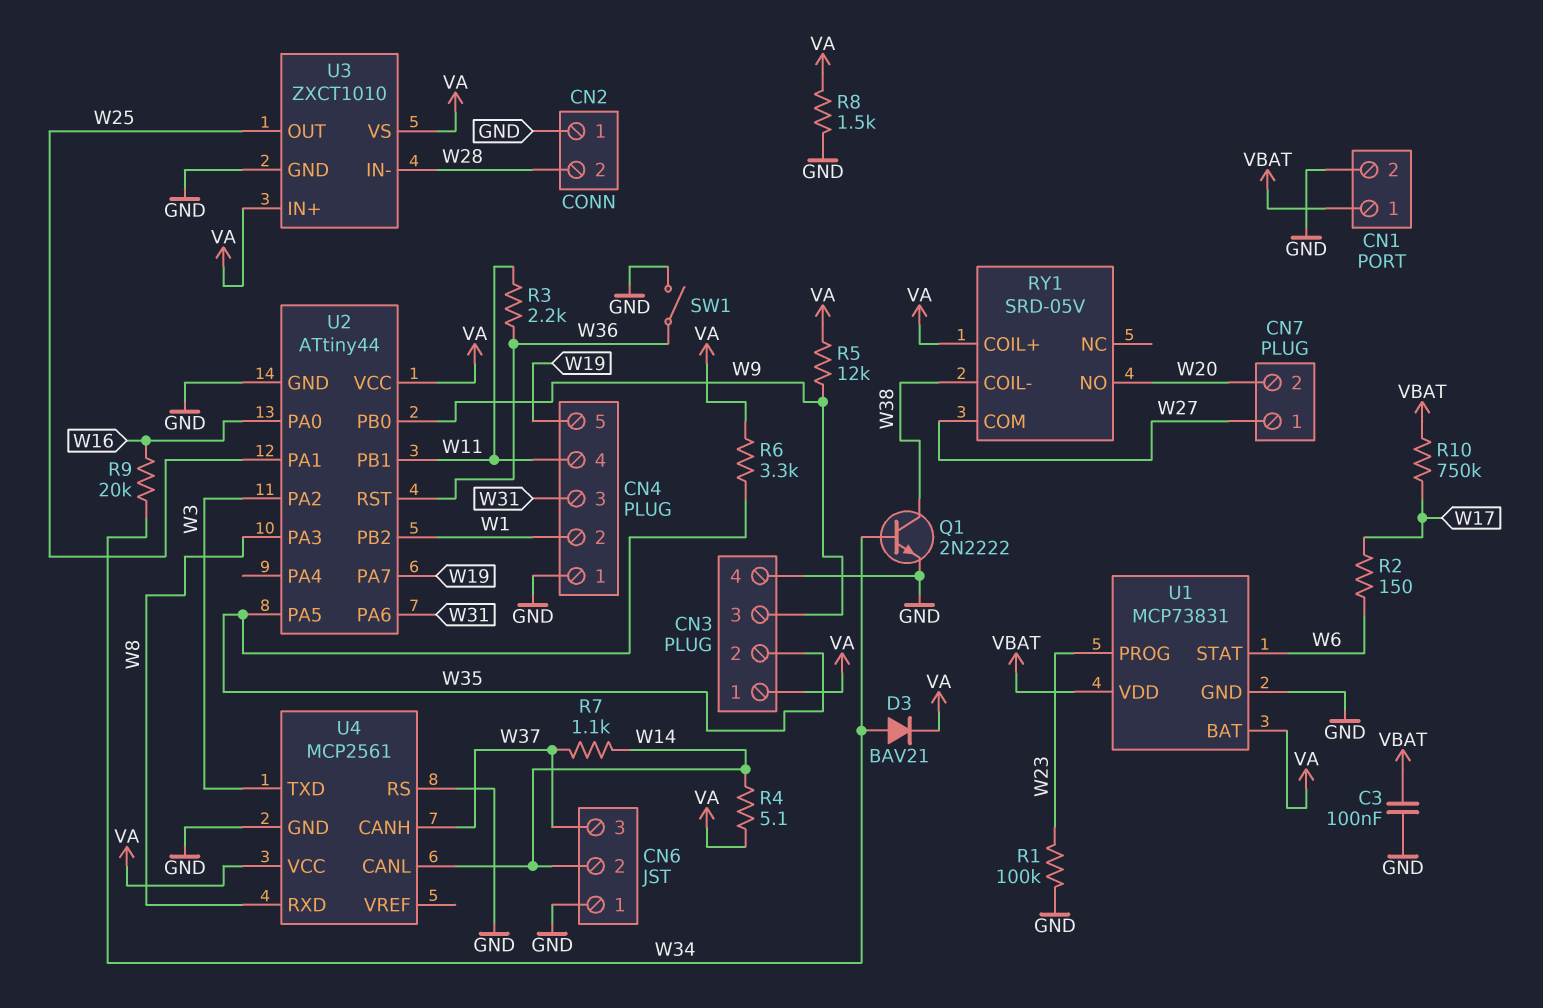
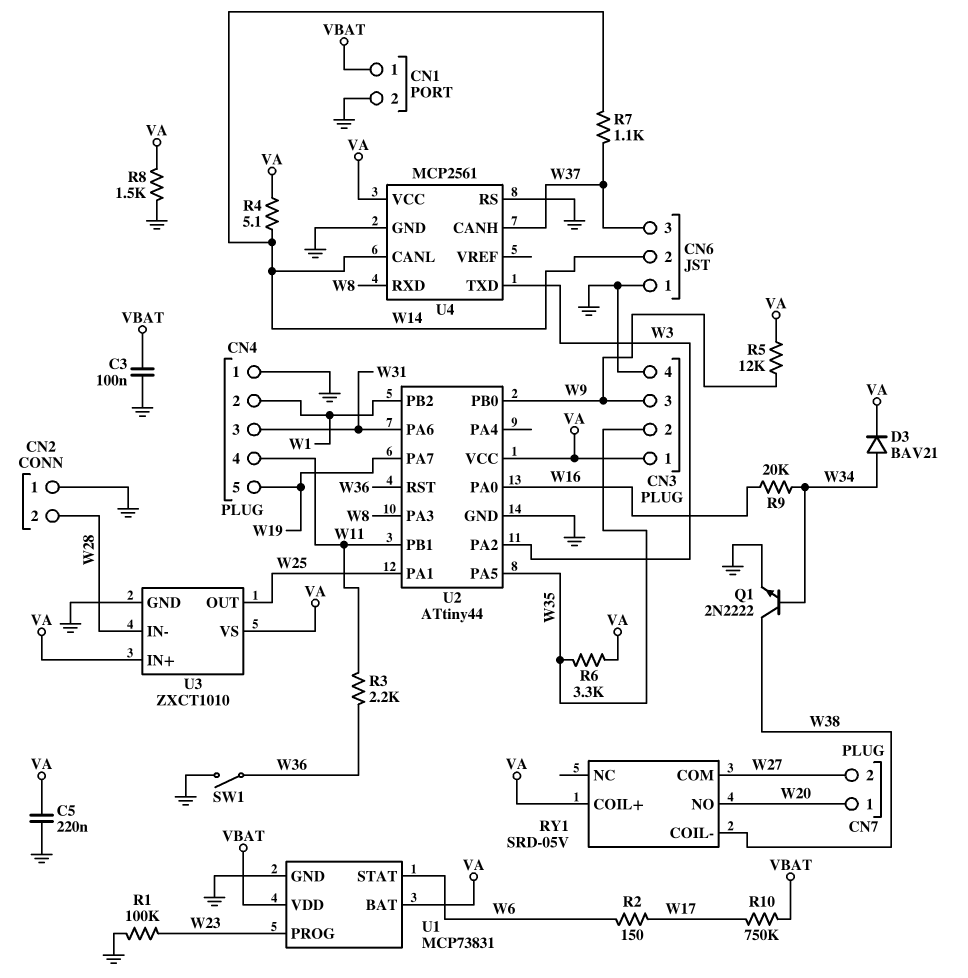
C5: none -> 220nF (GND, VA)
CN7 pin 1: W27 -> W20
CN7 pin 2: W20 -> W27

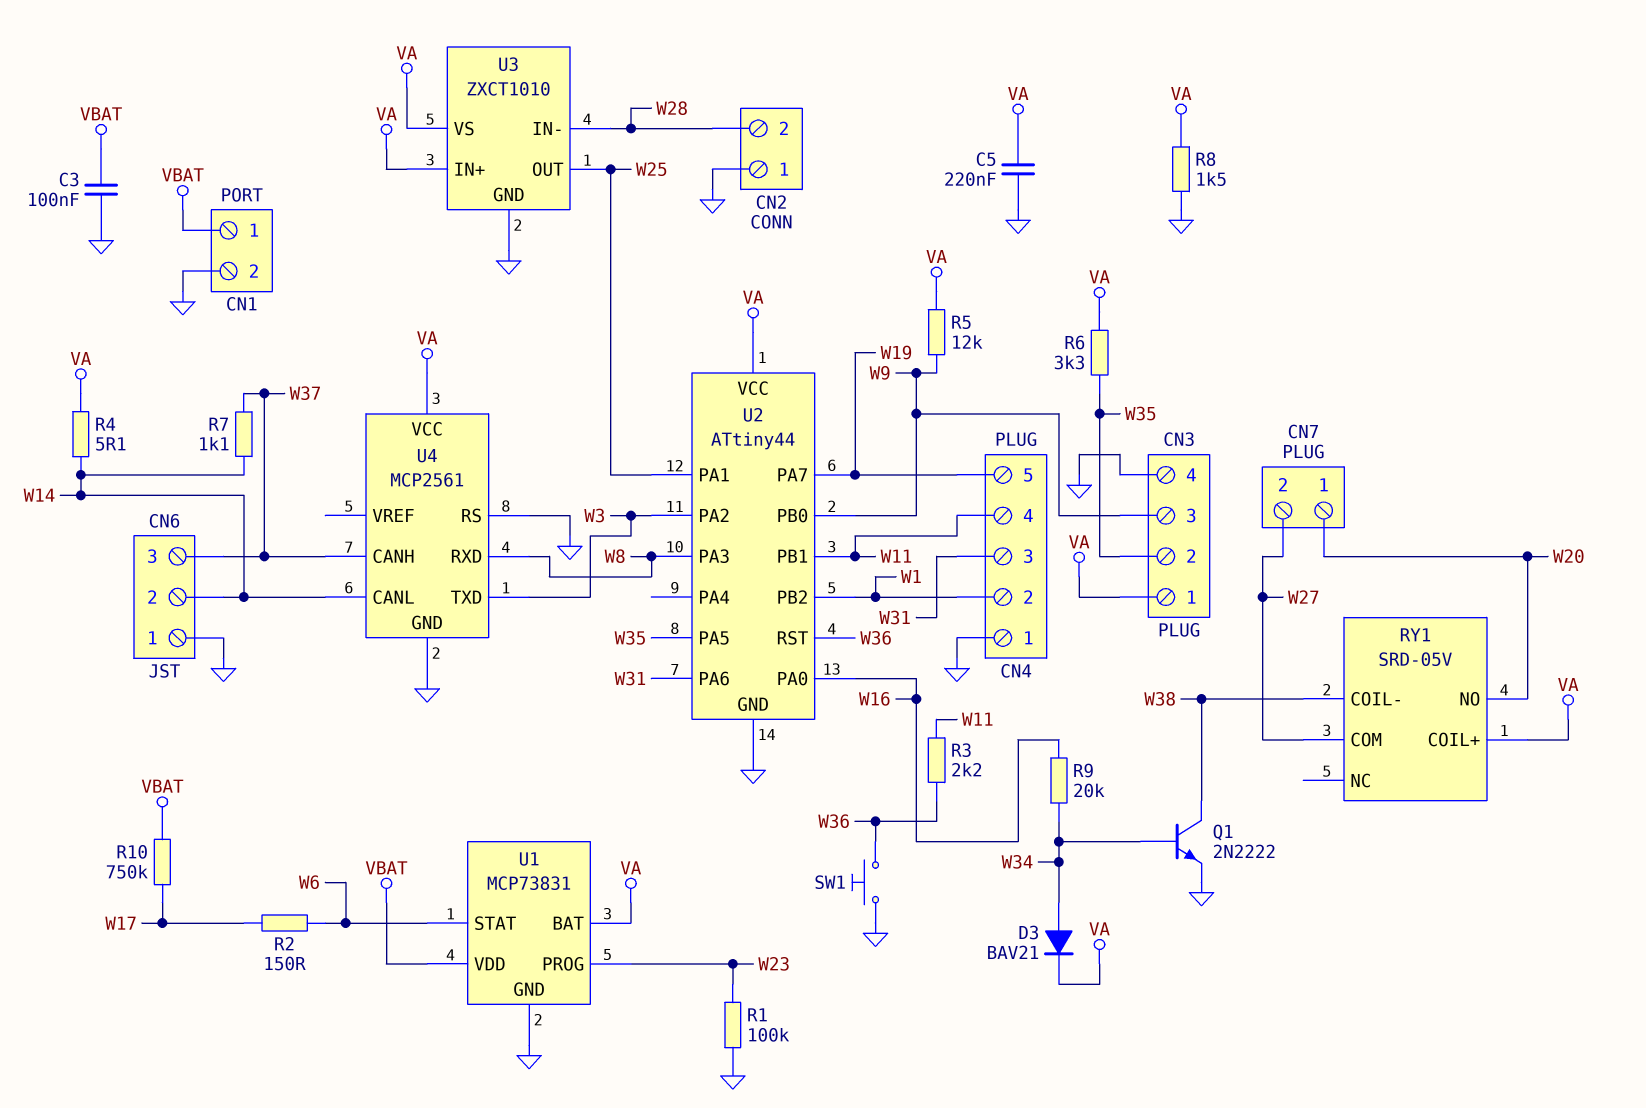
SW1: switch (GND, W36) -> button (GND, W36)

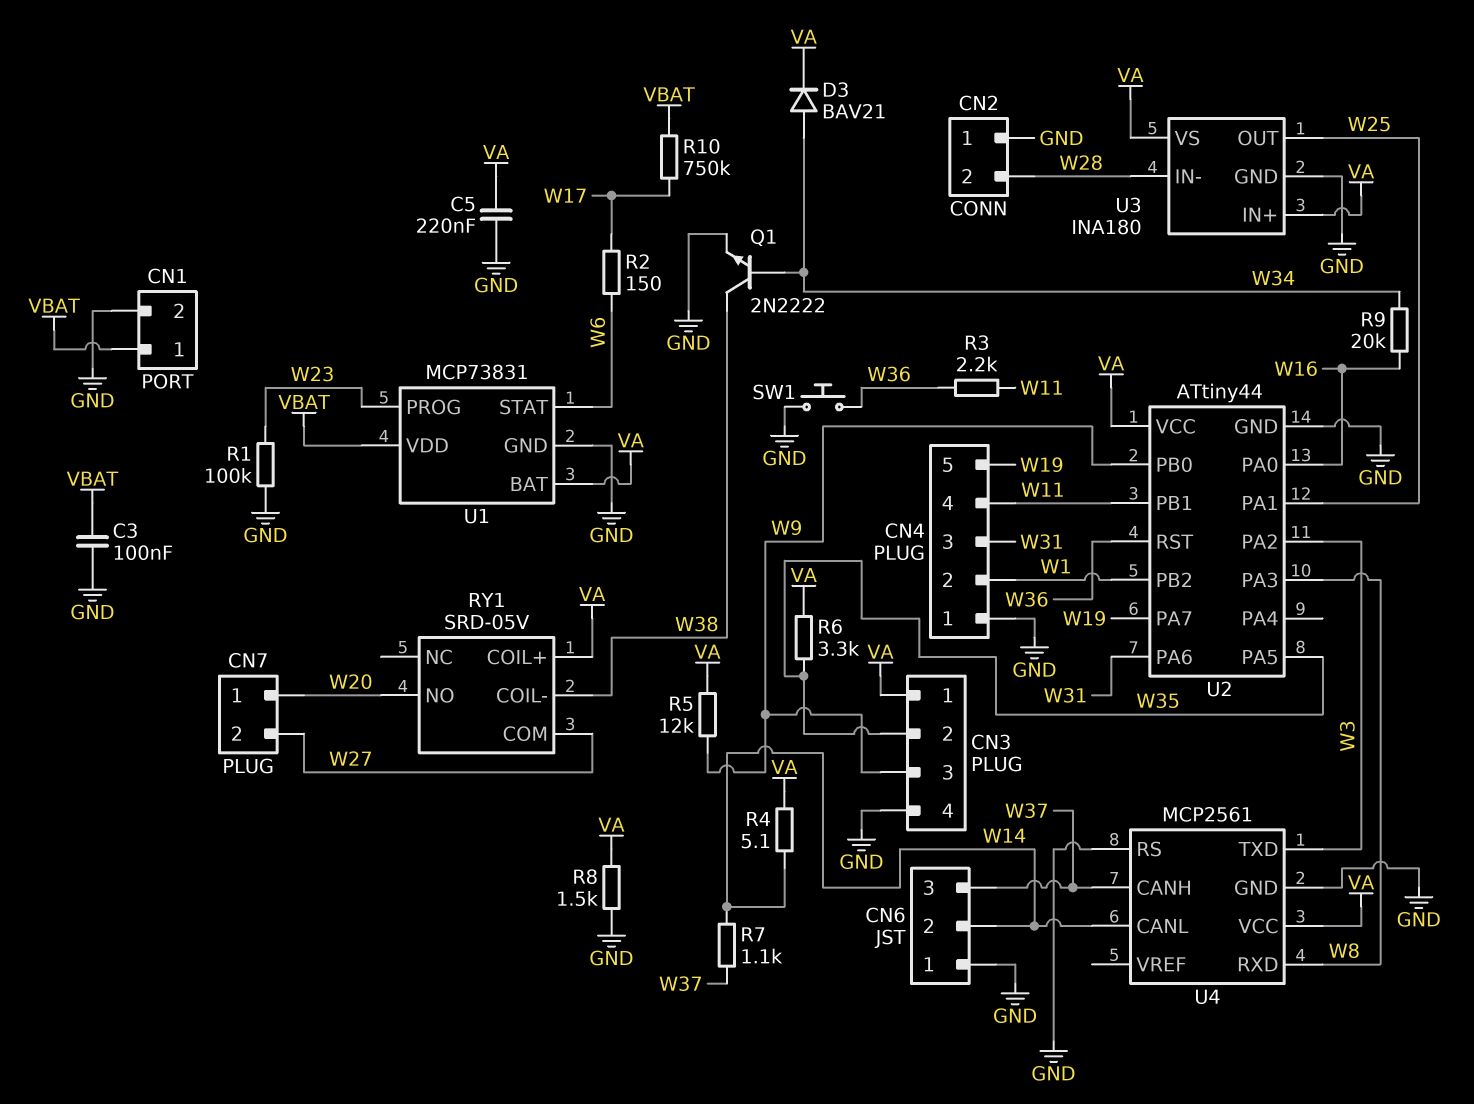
U3: ZXCT1010 -> INA180

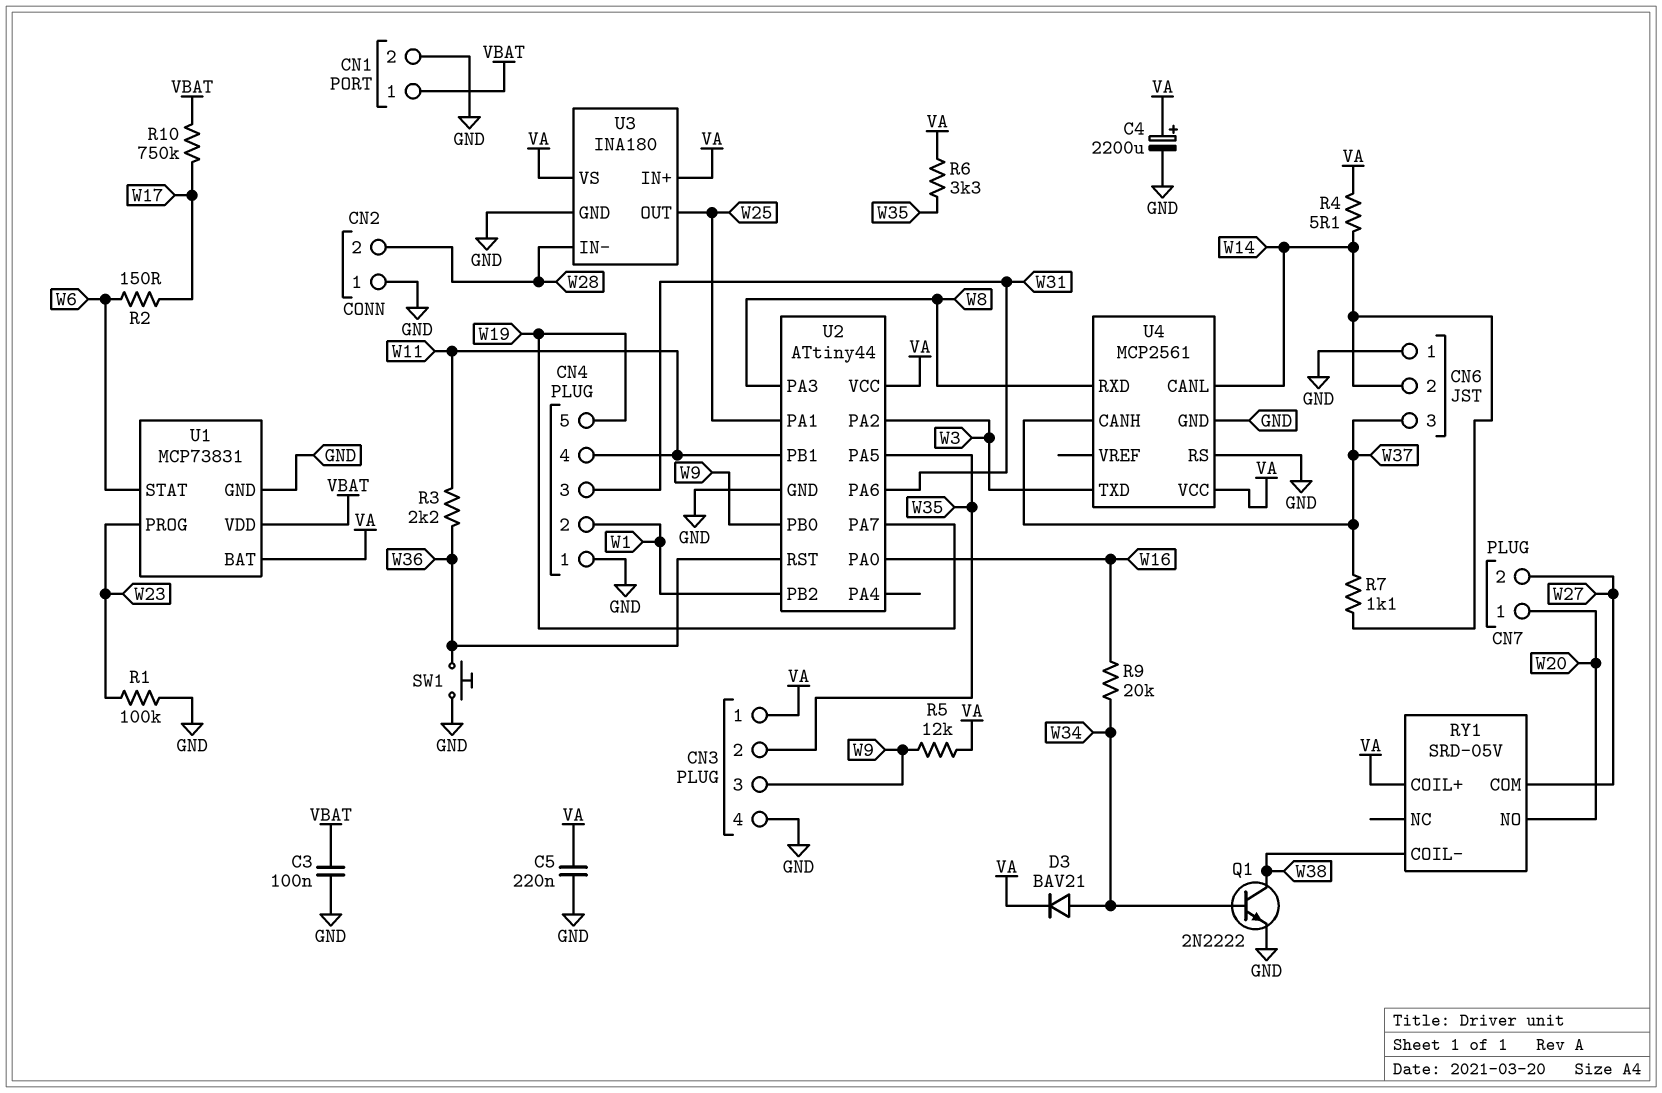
C4: none -> 2200uF (plus VA, minus GND)
R8: 1.5k (GND, VA) -> none

